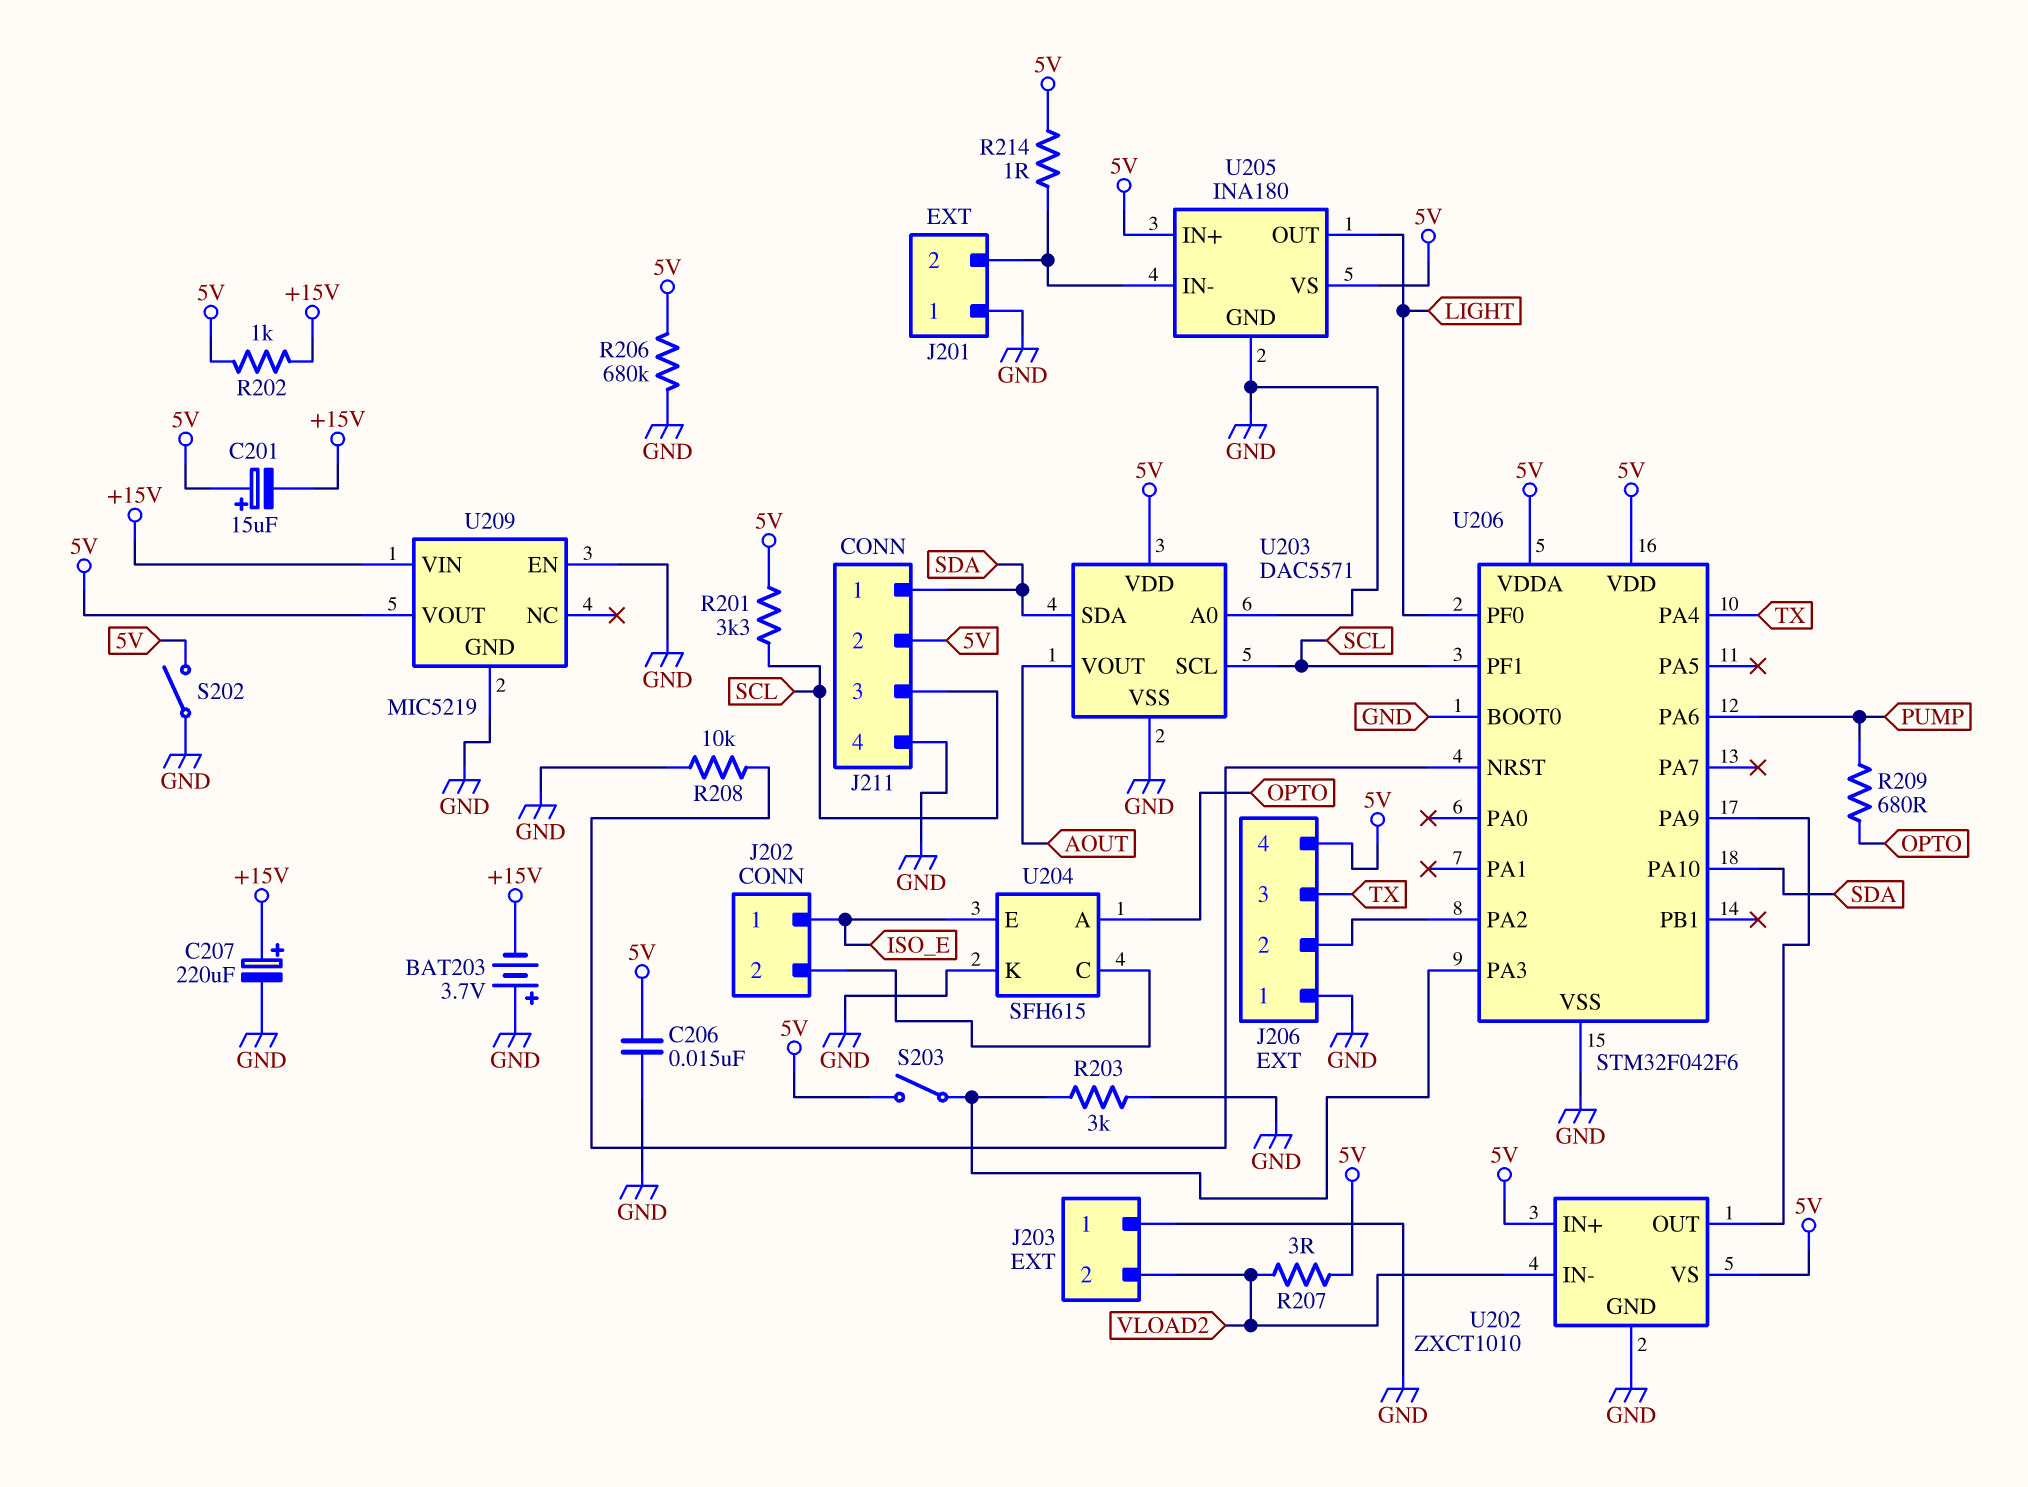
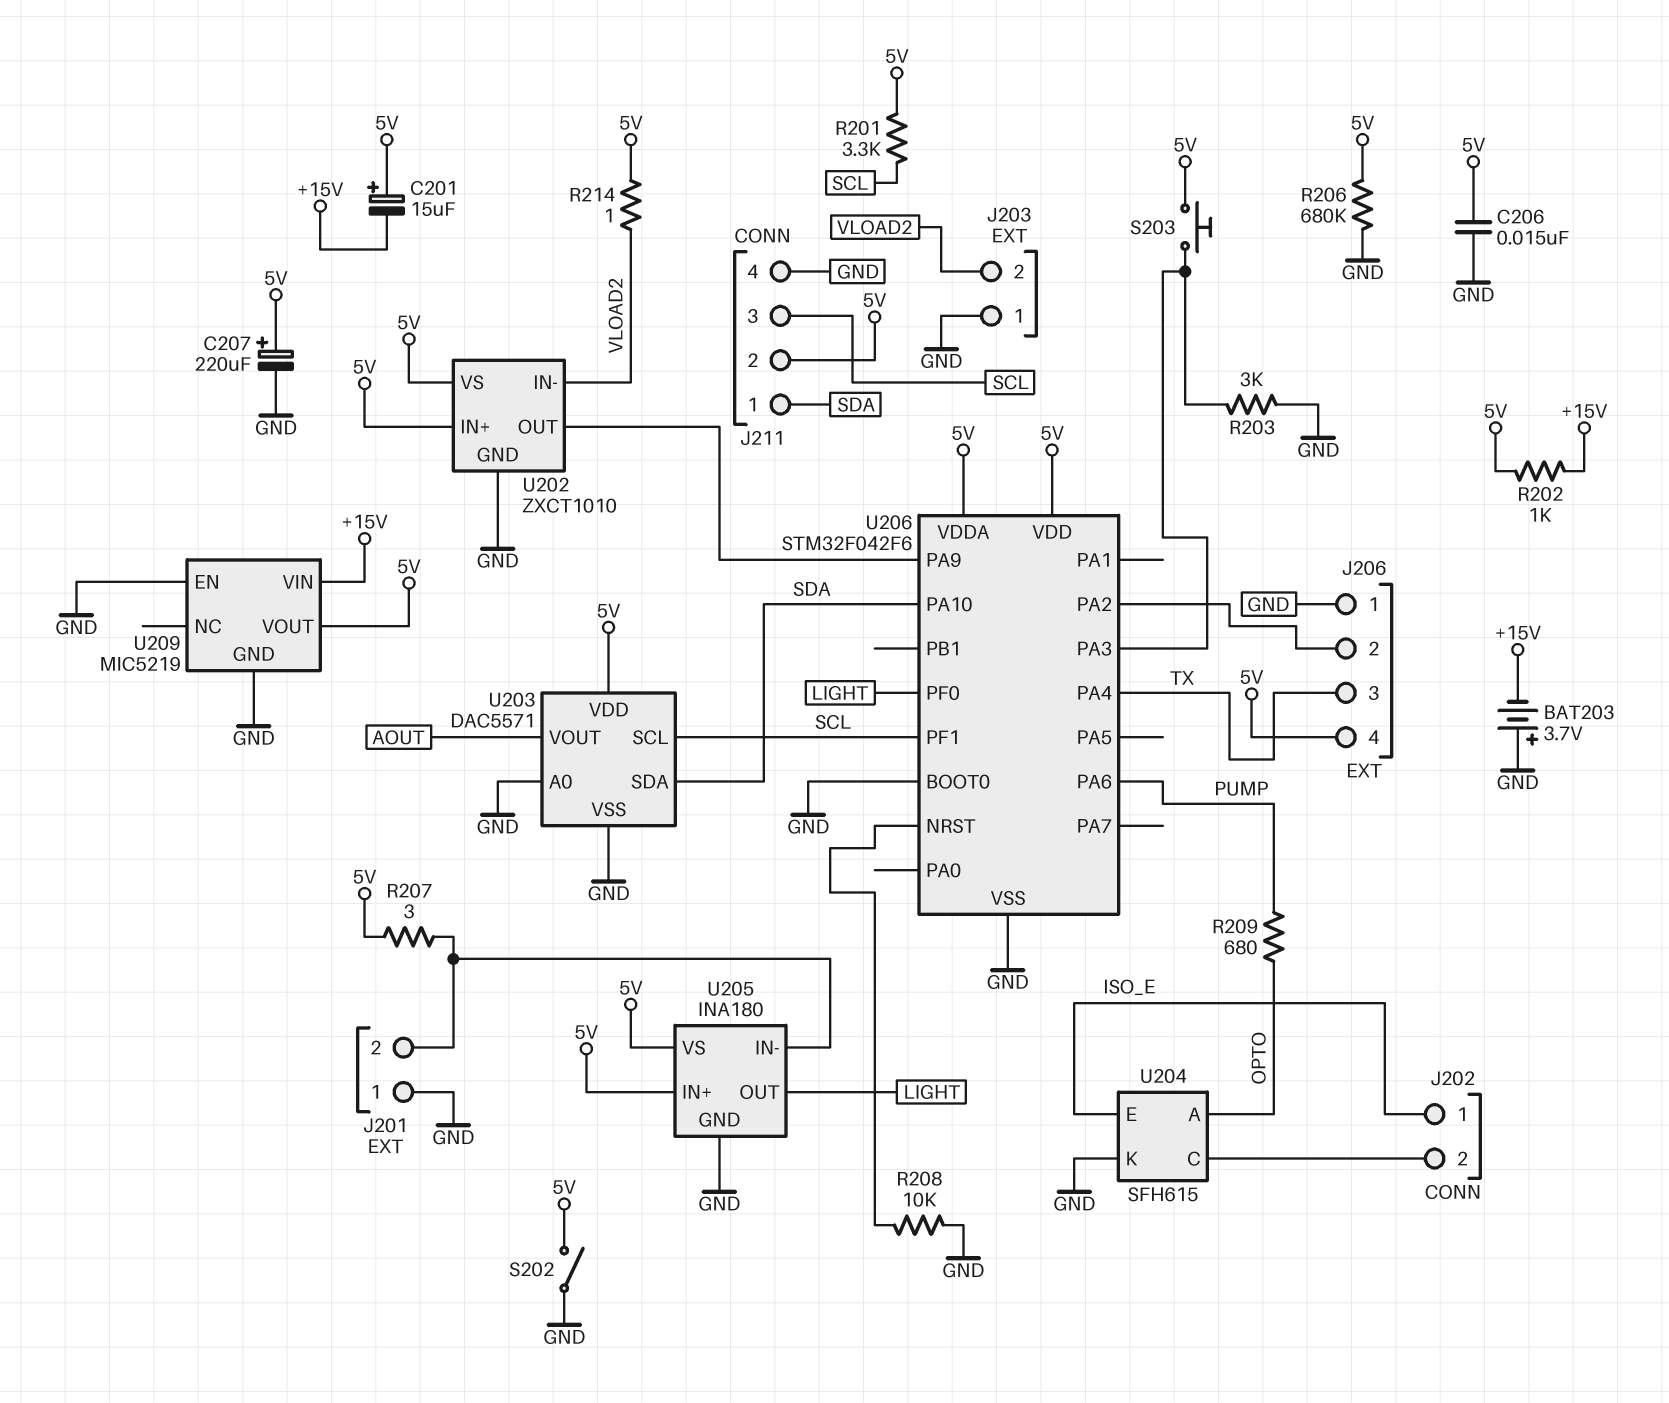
C207: 220uF (plus +15V, minus GND) -> 220uF (plus 5V, minus GND)
R207: 3 (5V, VLOAD2) -> 3 (5V, J201/2)
R214: 1 (5V, J201/2) -> 1 (5V, VLOAD2)
S203: switch (5V, U206/PA3) -> button (5V, U206/PA3)

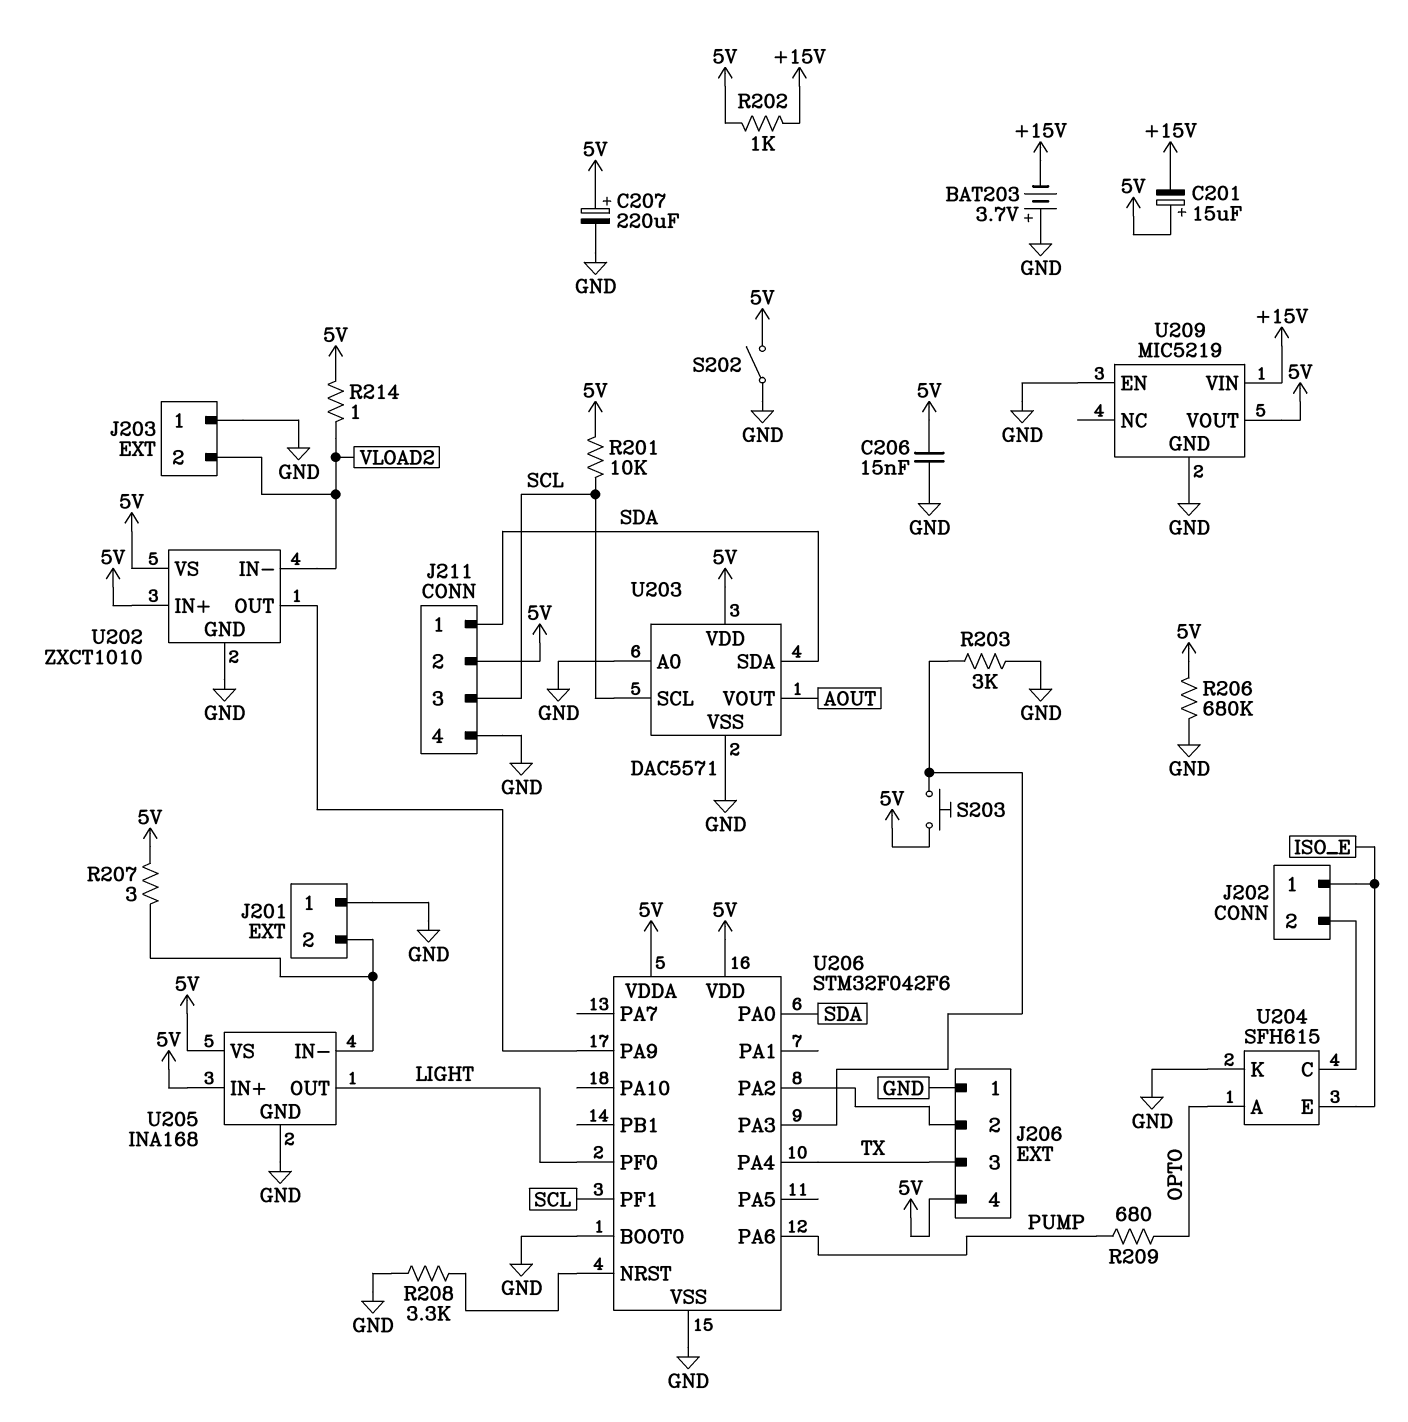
R201: 3.3k (5V, SCL) -> 10k (5V, SCL)
R208: 10k (GND, U206/NRST) -> 3.3k (GND, U206/NRST)
U205: INA180 -> INA168
U206 pin PA0: none -> SDA
U206 pin PA10: SDA -> none

